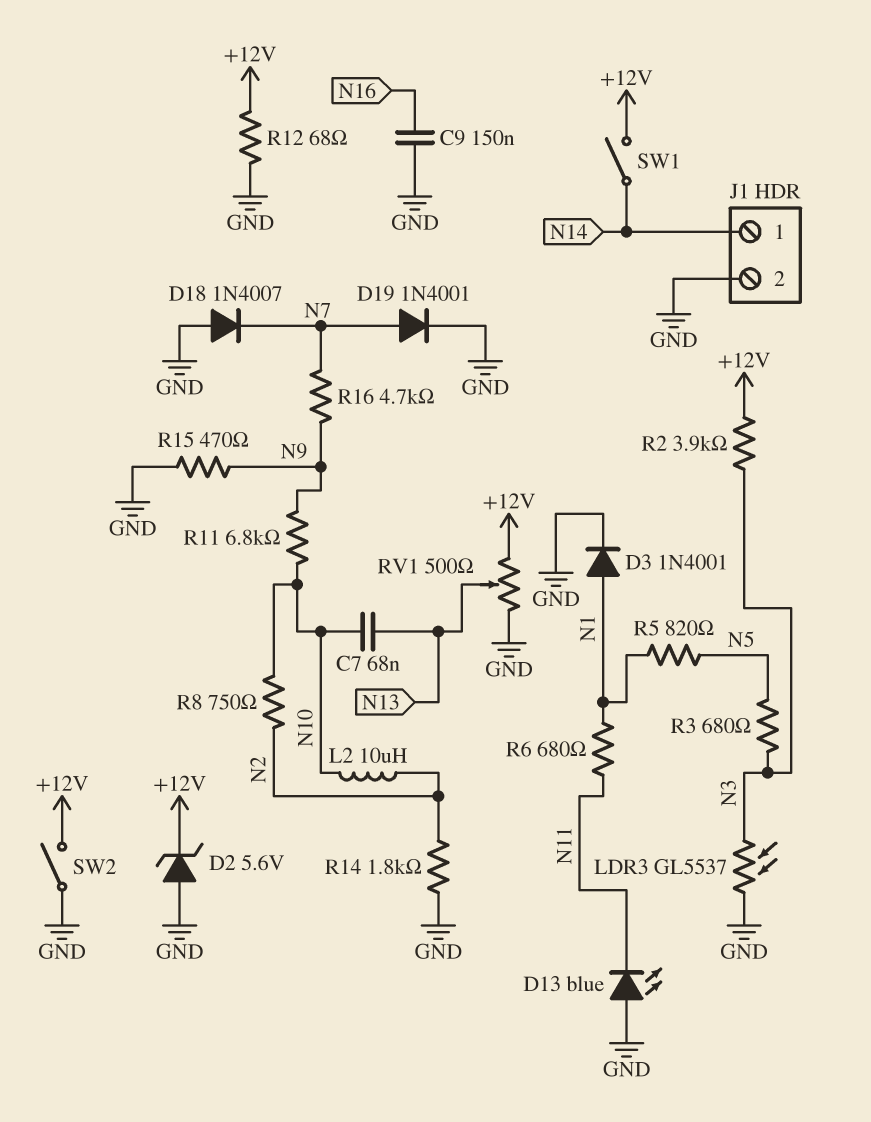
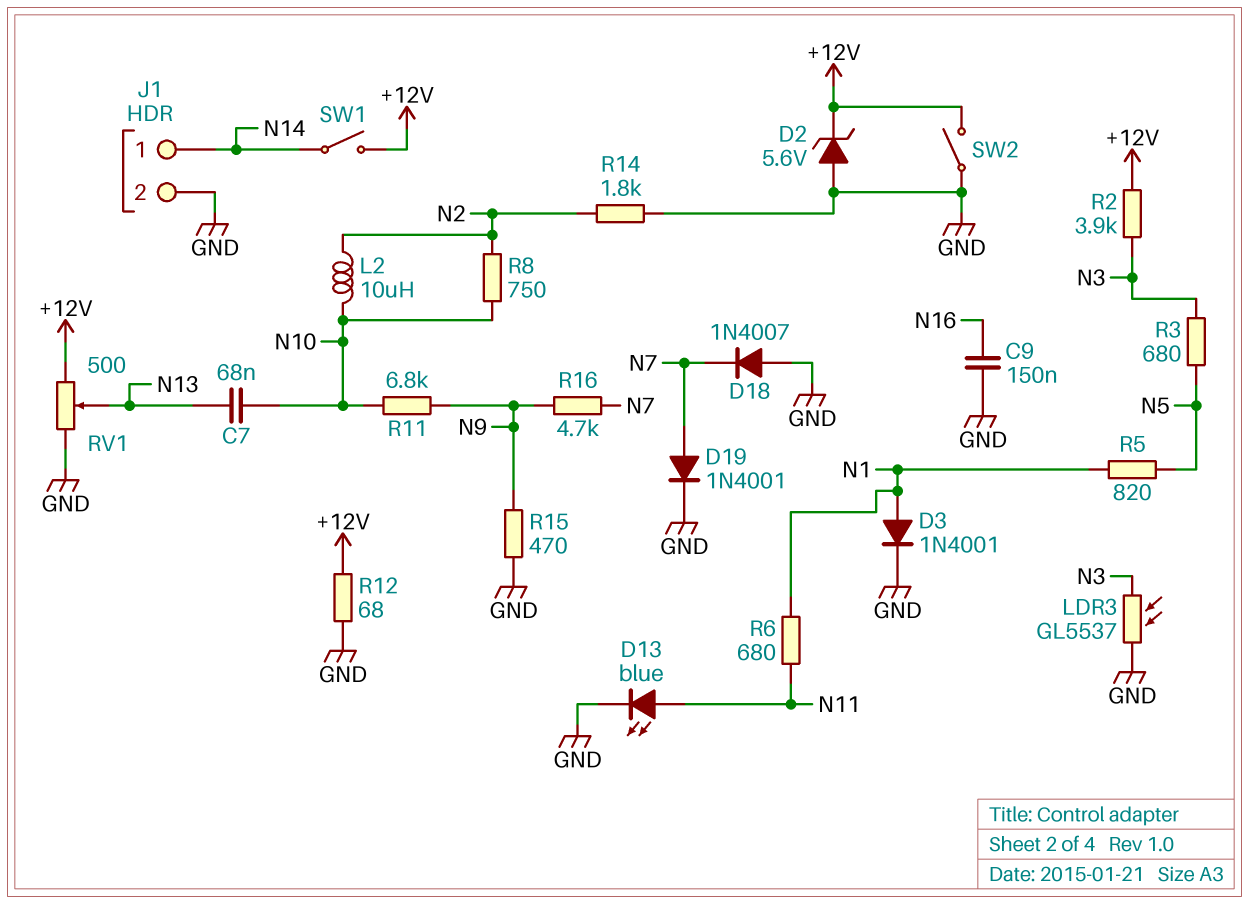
D13: LED blue (A GND, K N11) -> LED blue (A N11, K GND)

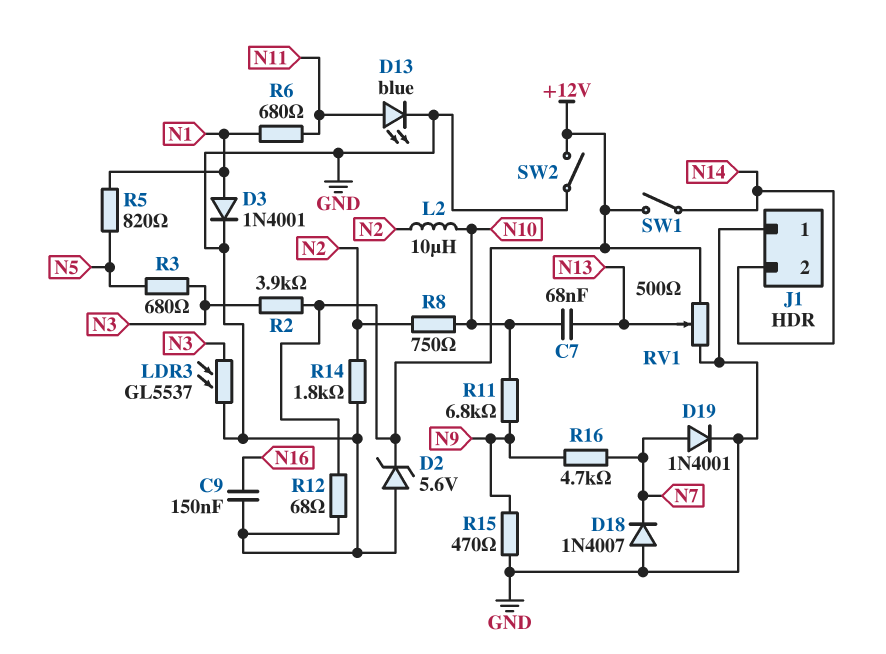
J1 pin 1: N14 -> GND
J1 pin 2: GND -> N14

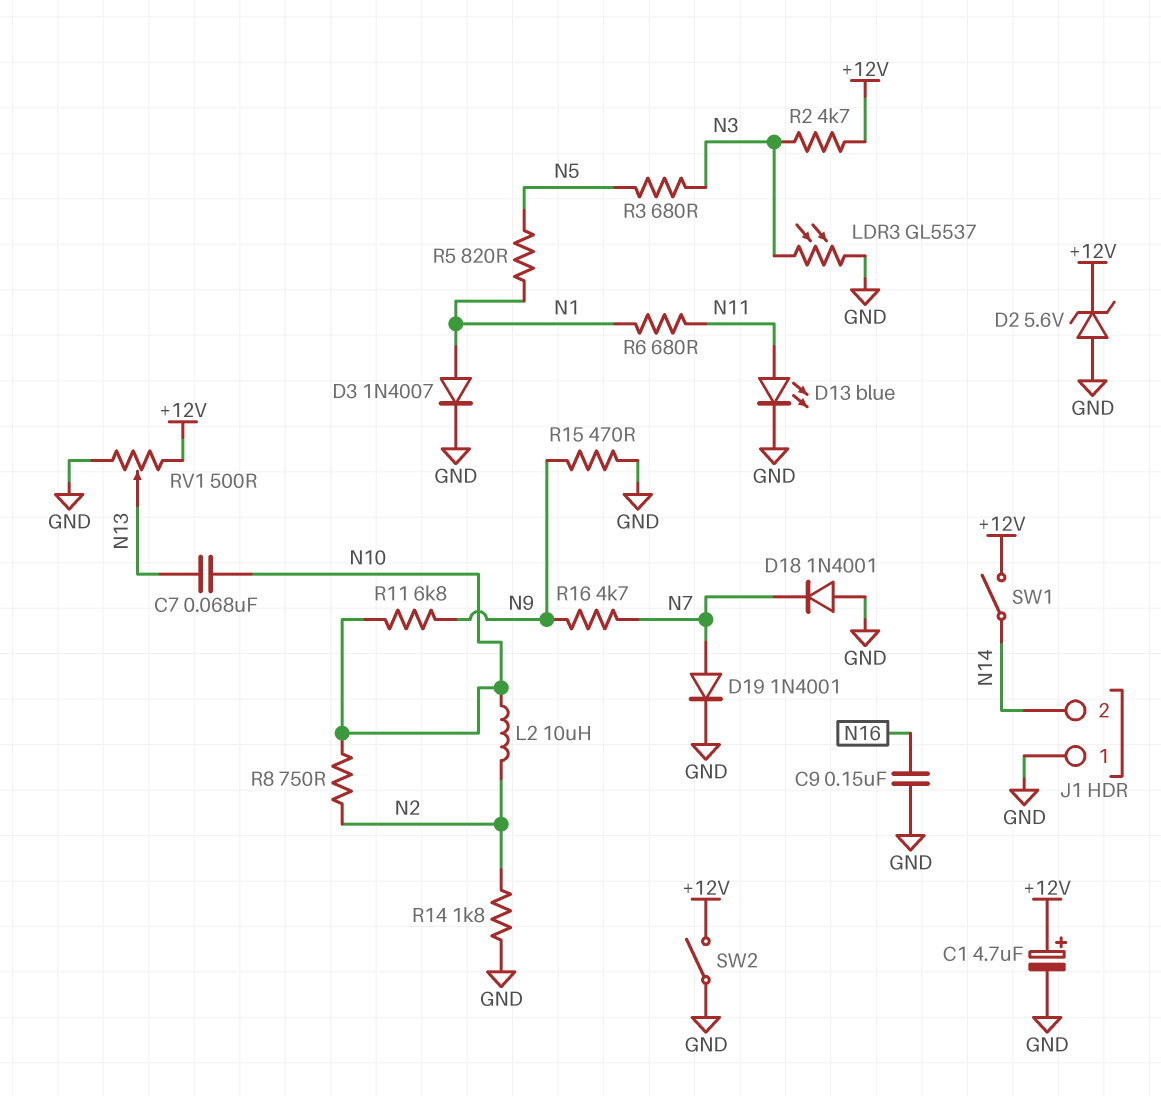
C1: none -> 4.7uF (plus +12V, minus GND)
D3: diode 1N4001 (A N1, K GND) -> diode 1N4007 (A N1, K GND)
D18: diode 1N4007 (A GND, K N7) -> diode 1N4001 (A GND, K N7)
R2: 3.9k (+12V, N3) -> 4.7k (+12V, N3)
R12: 68 (+12V, GND) -> none

